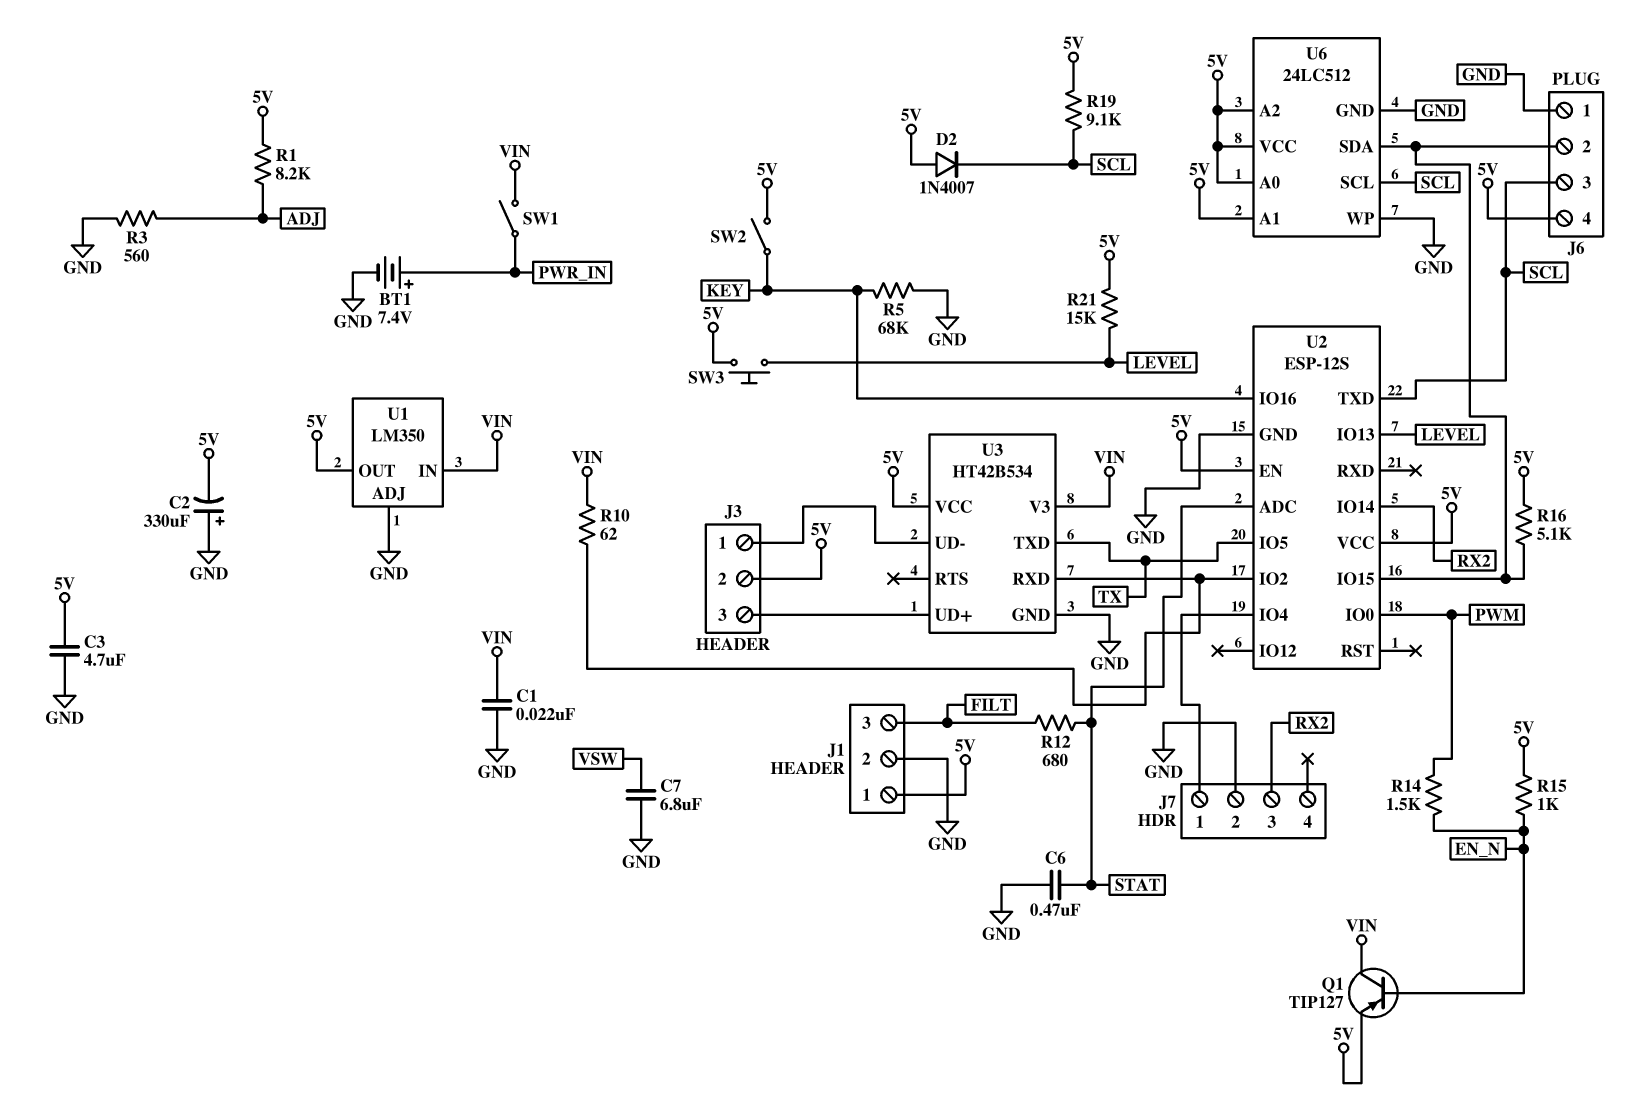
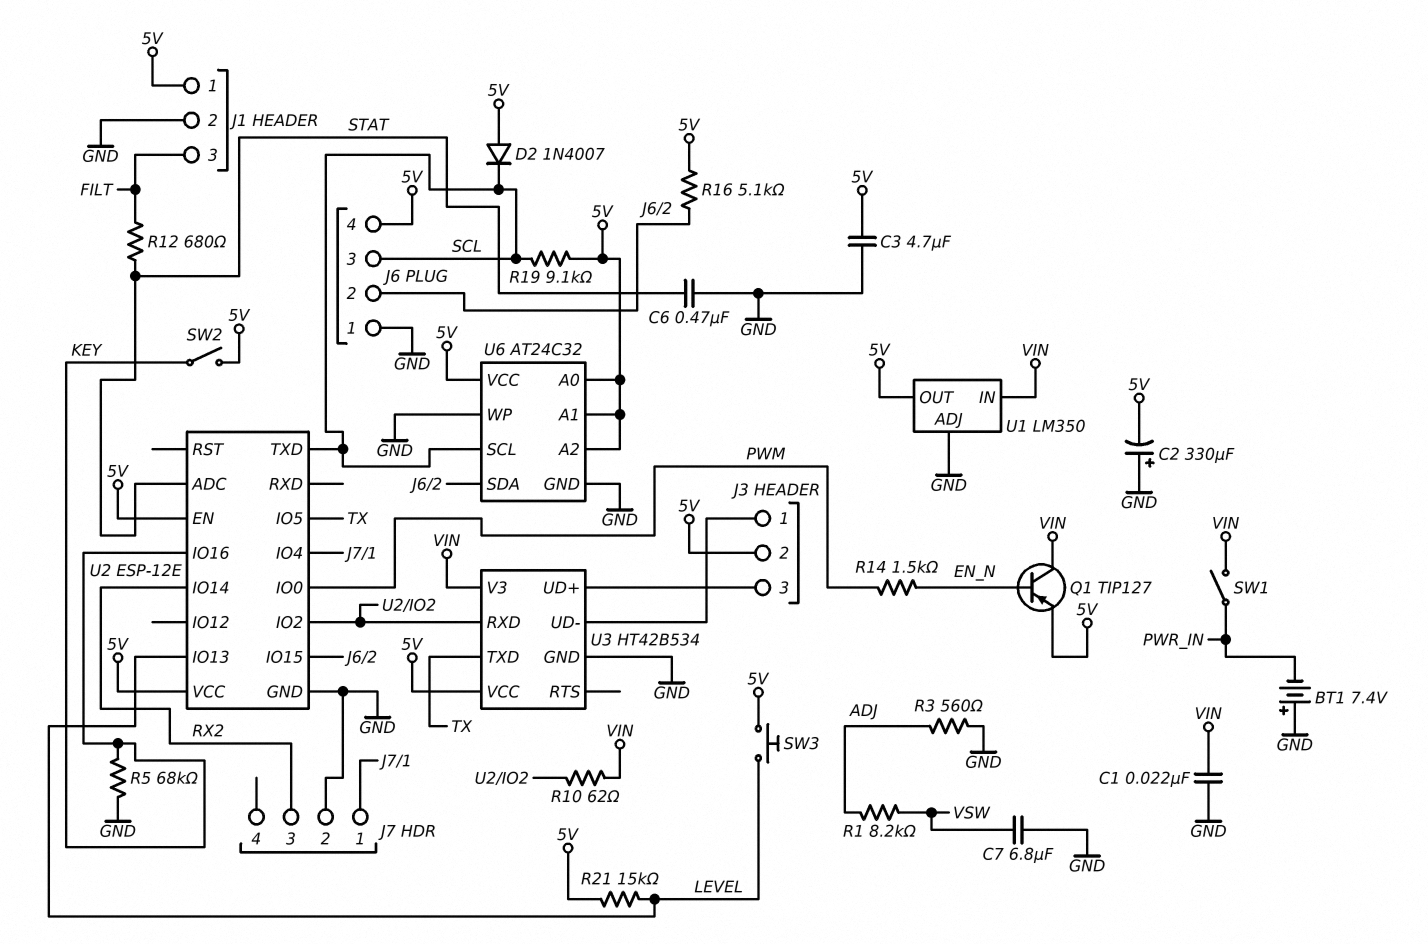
BT1: 7.4V (plus PWR_IN, minus GND) -> 7.4V (plus GND, minus PWR_IN)
R1: 8.2k (5V, ADJ) -> 8.2k (ADJ, VSW)
R15: 1k (5V, EN_N) -> none
U2: ESP-12S -> ESP-12E
U6: 24LC512 -> AT24C32

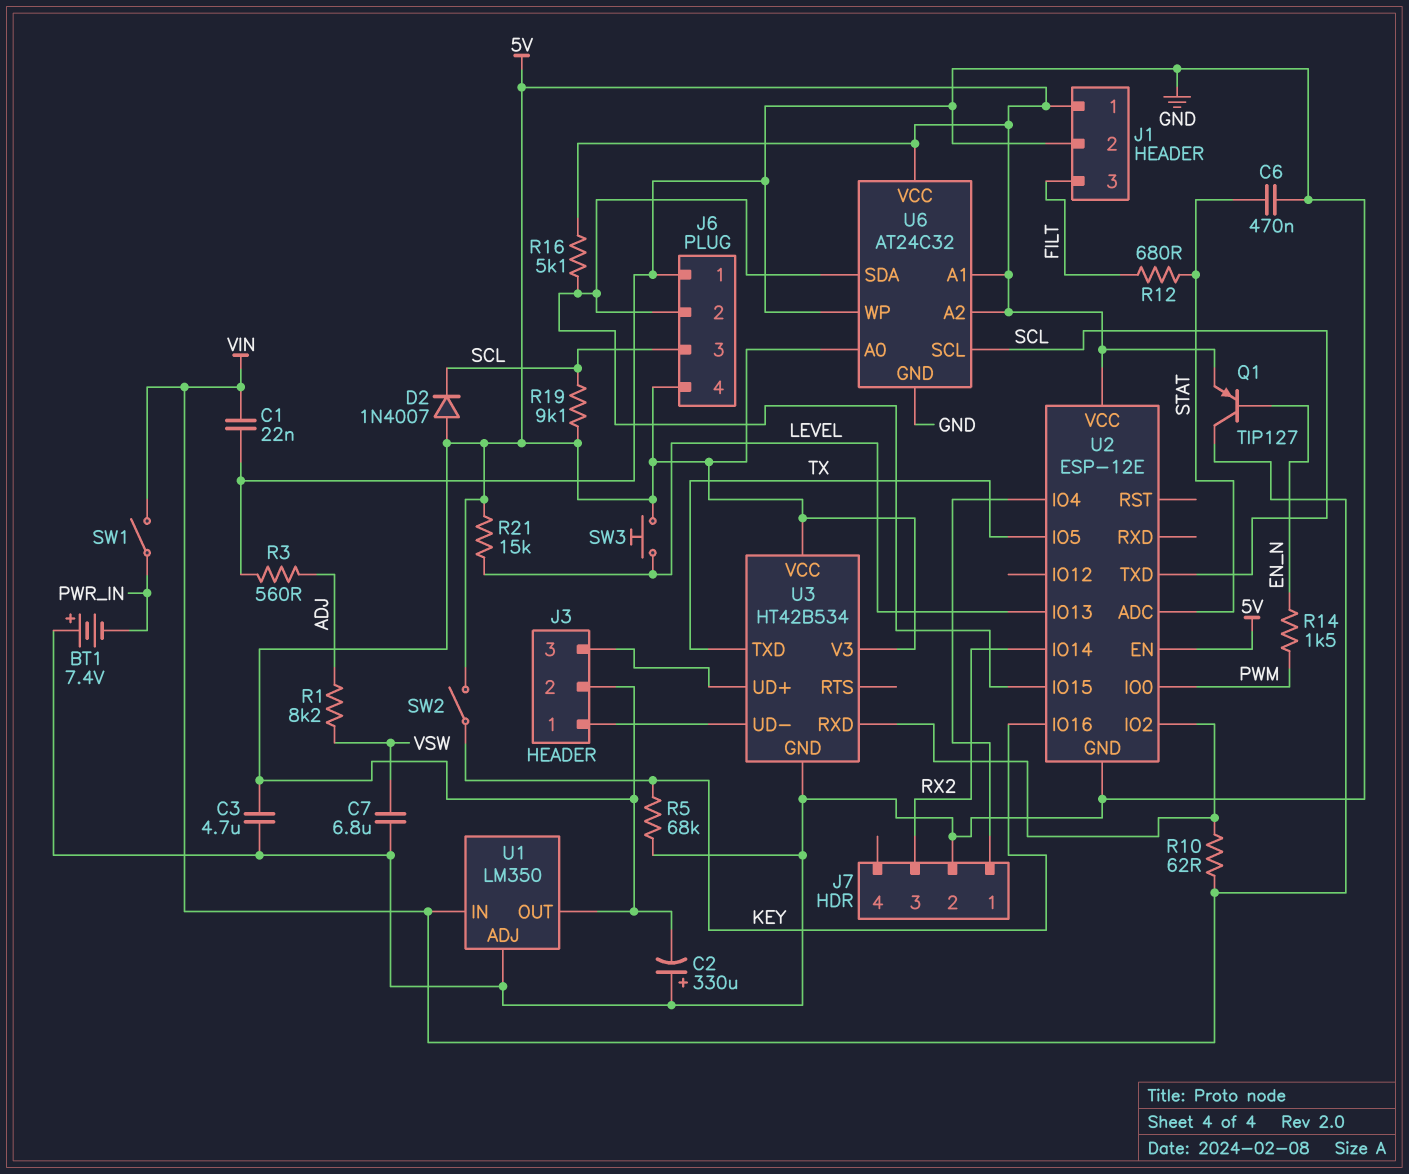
U3 pin V3: VIN -> 5V

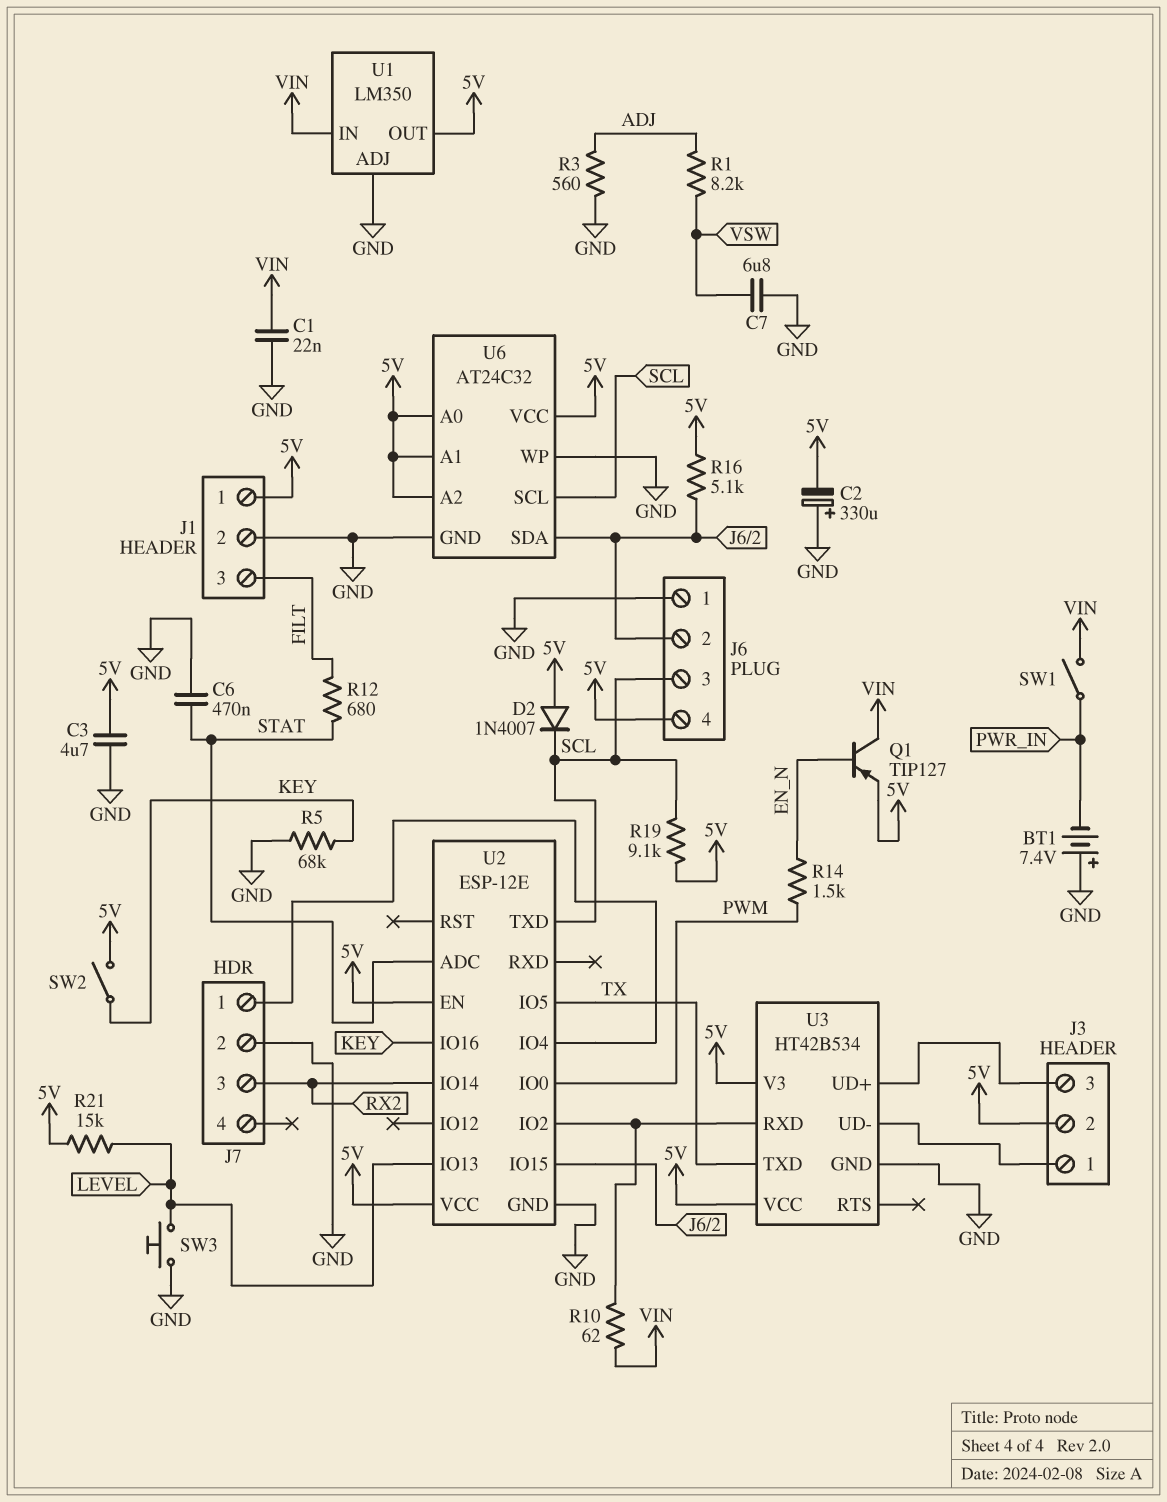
SW3: button (5V, LEVEL) -> button (GND, LEVEL)

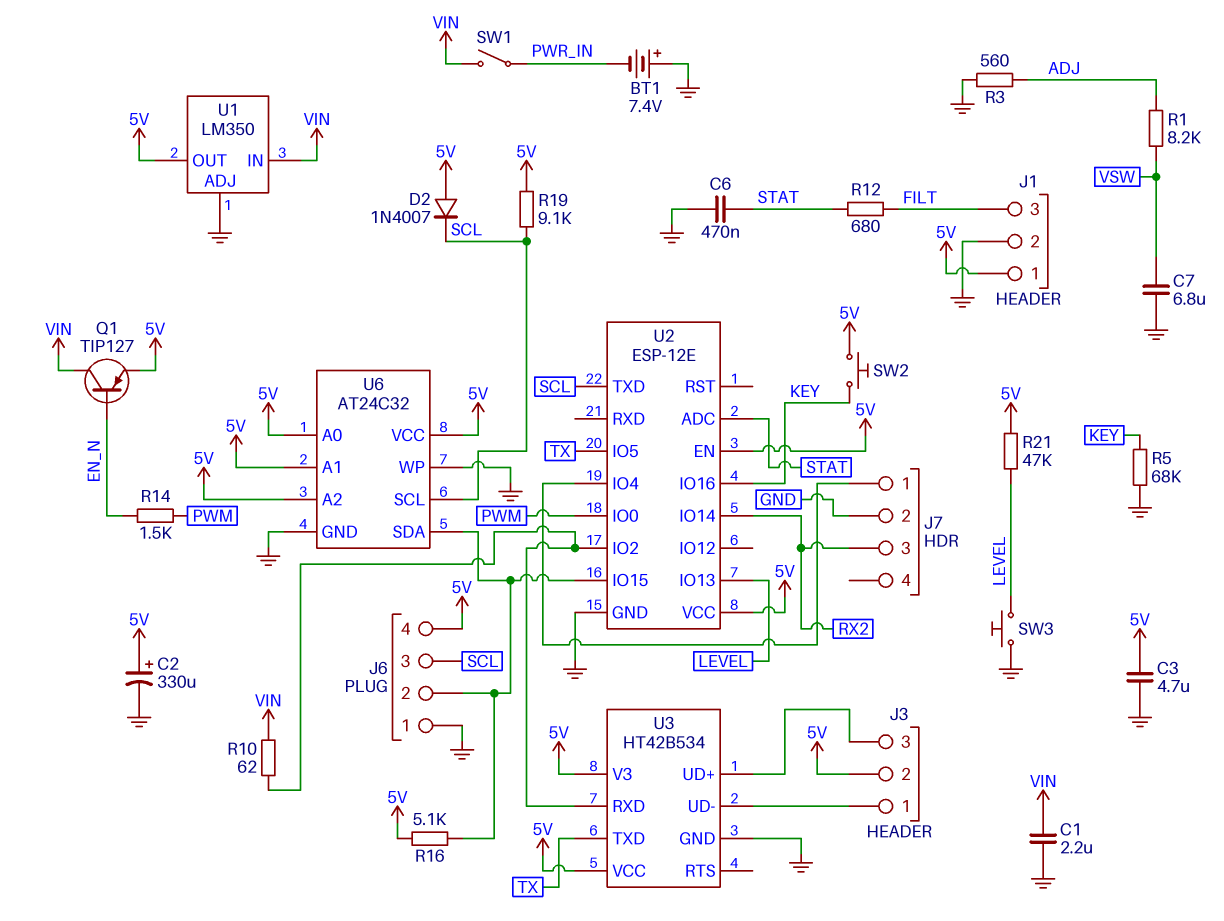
C1: 22nF (GND, VIN) -> 2.2uF (GND, VIN)
C2: 330uF (plus GND, minus 5V) -> 330uF (plus 5V, minus GND)
R21: 15k (5V, LEVEL) -> 47k (5V, LEVEL)
SW2: switch (5V, KEY) -> button (5V, KEY)

